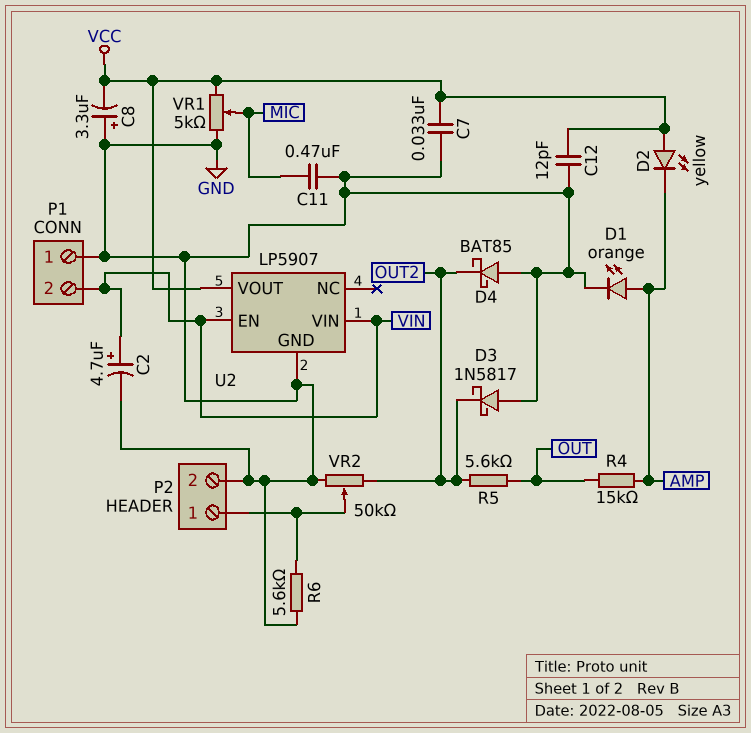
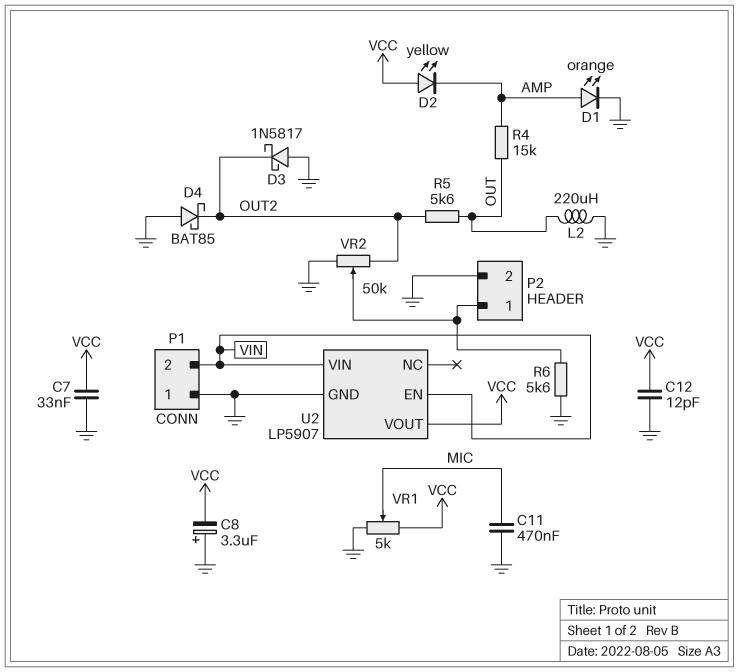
C2: 4.7uF (plus VIN, minus GND) -> none
L2: none -> 220uH (GND, OUT)

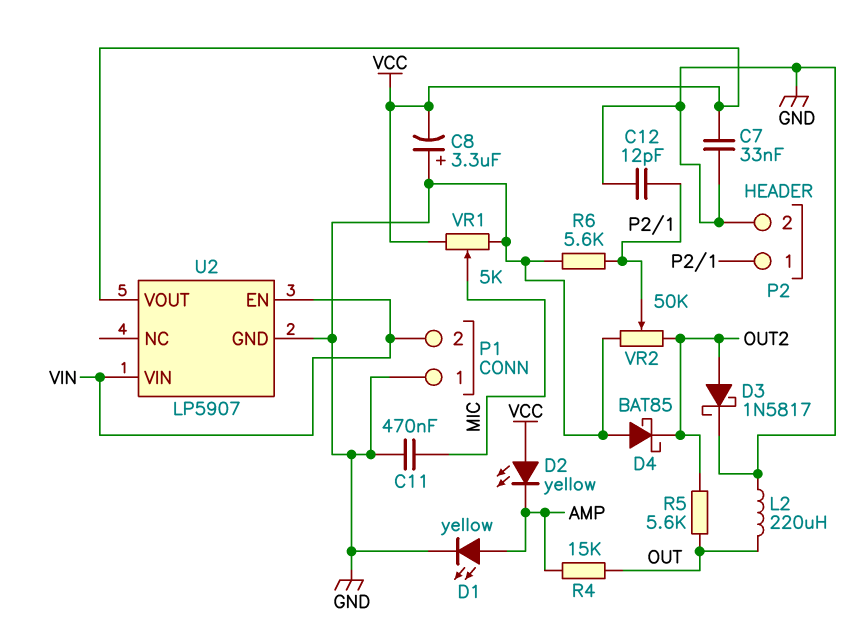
C12: 12pF (GND, VCC) -> 12pF (GND, P2/1)
D1: LED orange (A AMP, K GND) -> LED yellow (A AMP, K GND)
D3: schottky 1N5817 (A GND, K OUT2) -> schottky 1N5817 (A OUT2, K GND)

